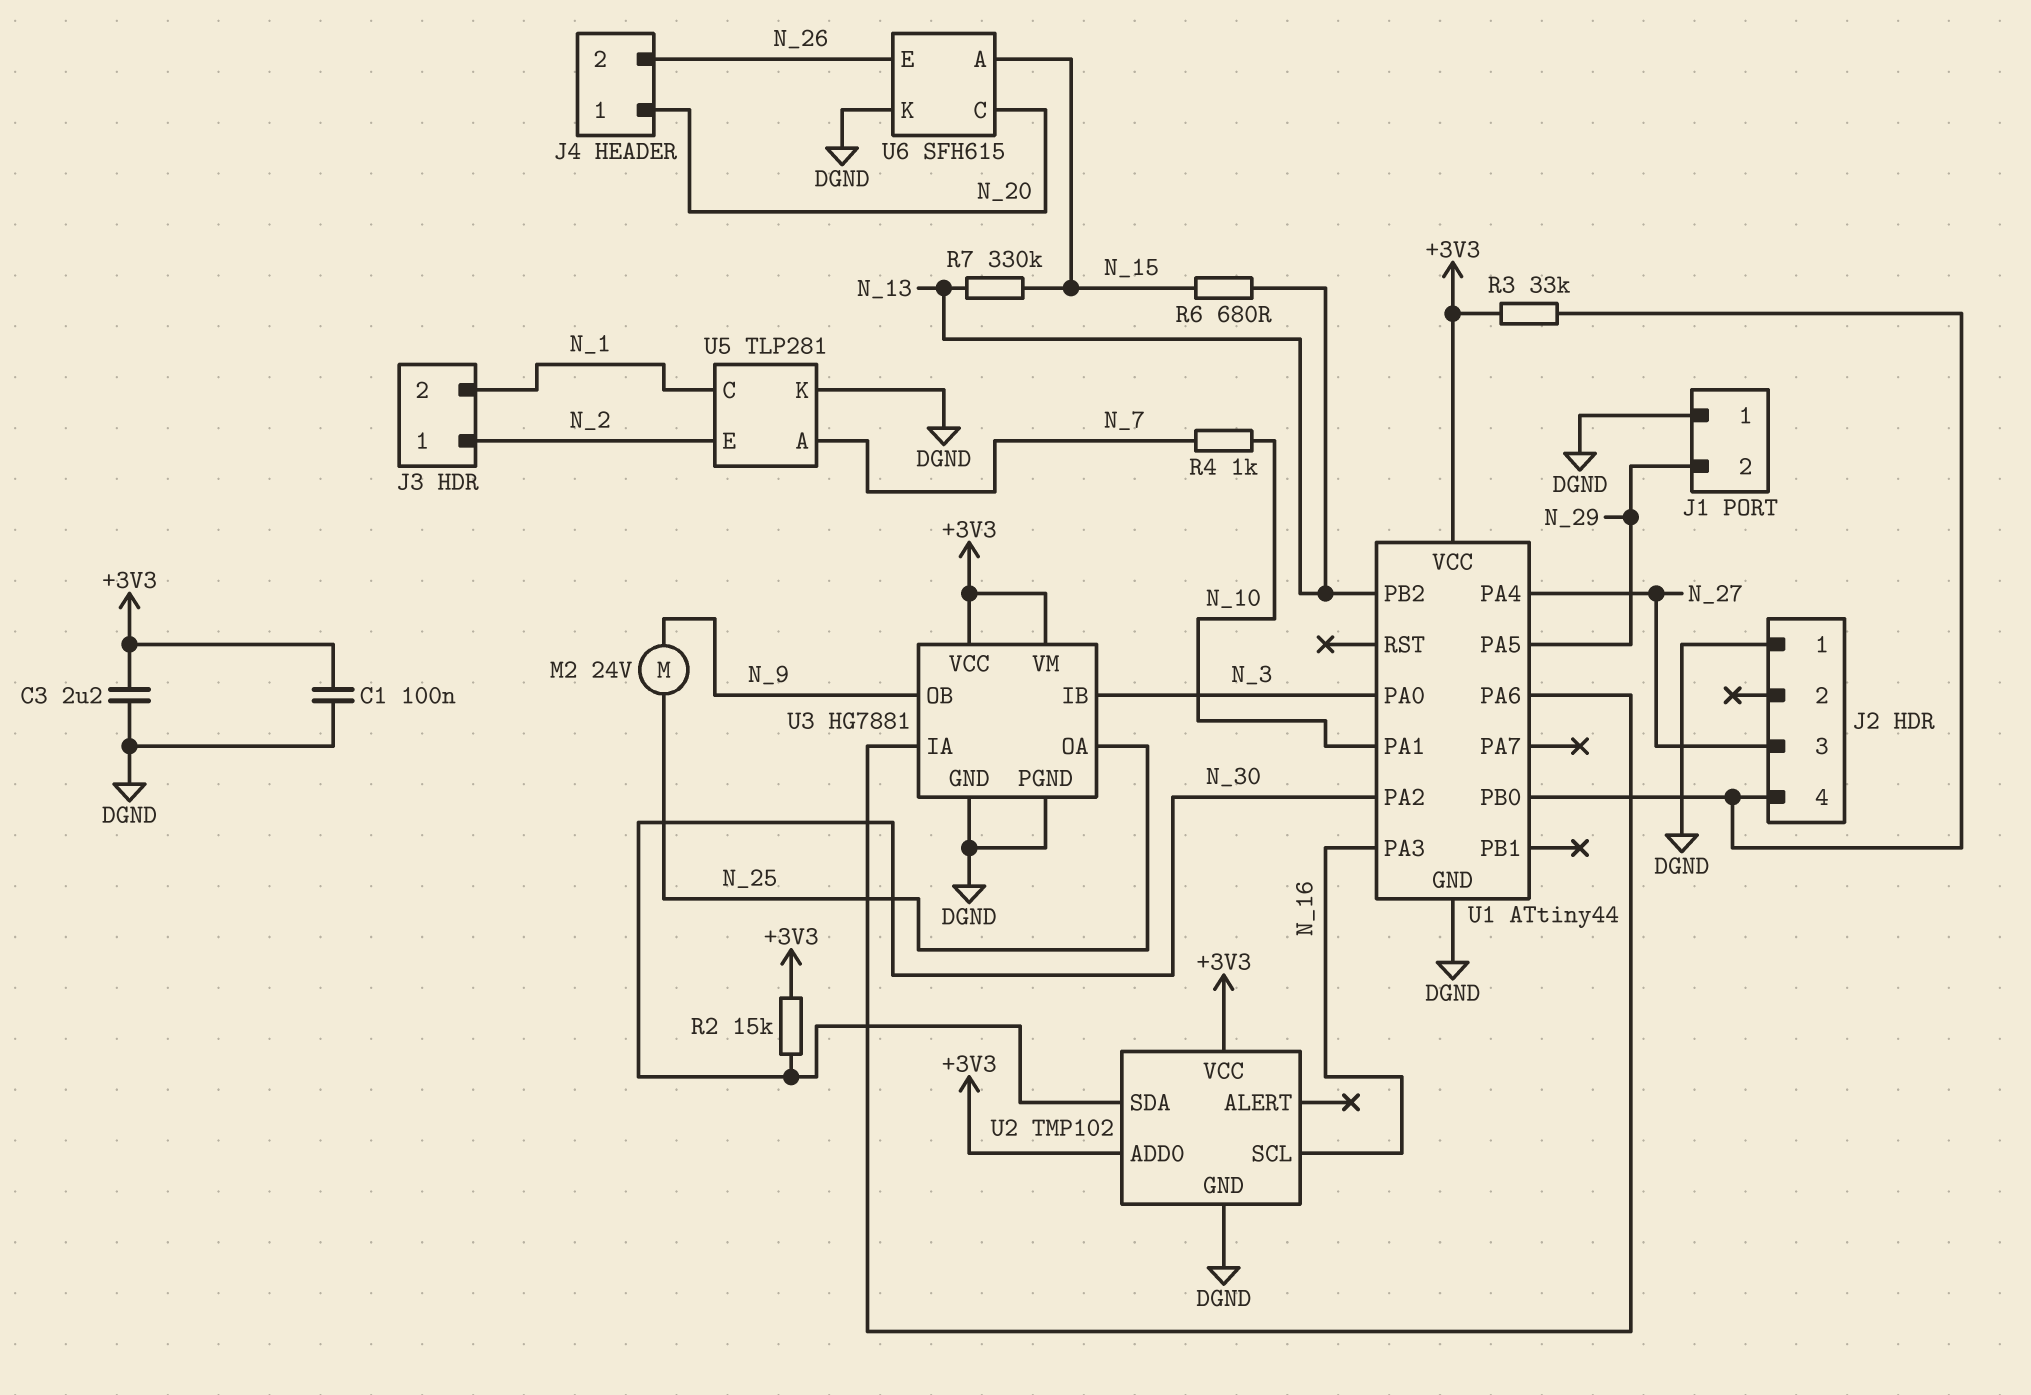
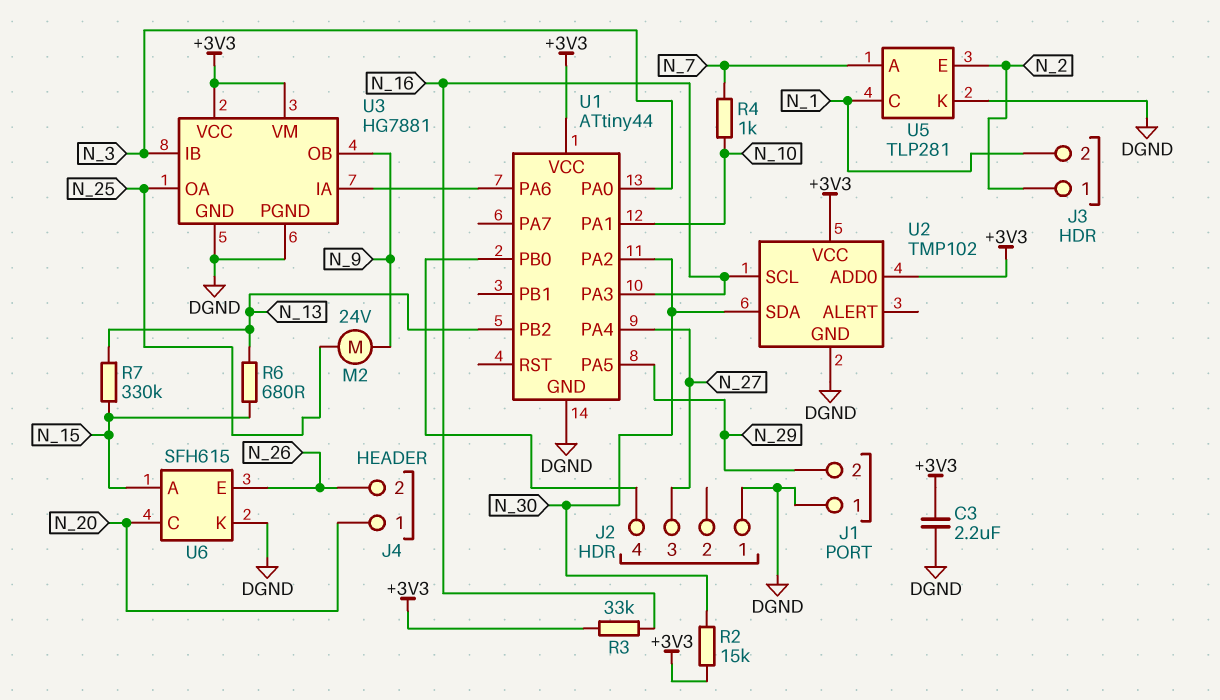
C1: 100nF (+3V3, DGND) -> none
R3: 33k (+3V3, J2/4) -> 33k (+3V3, N_16)

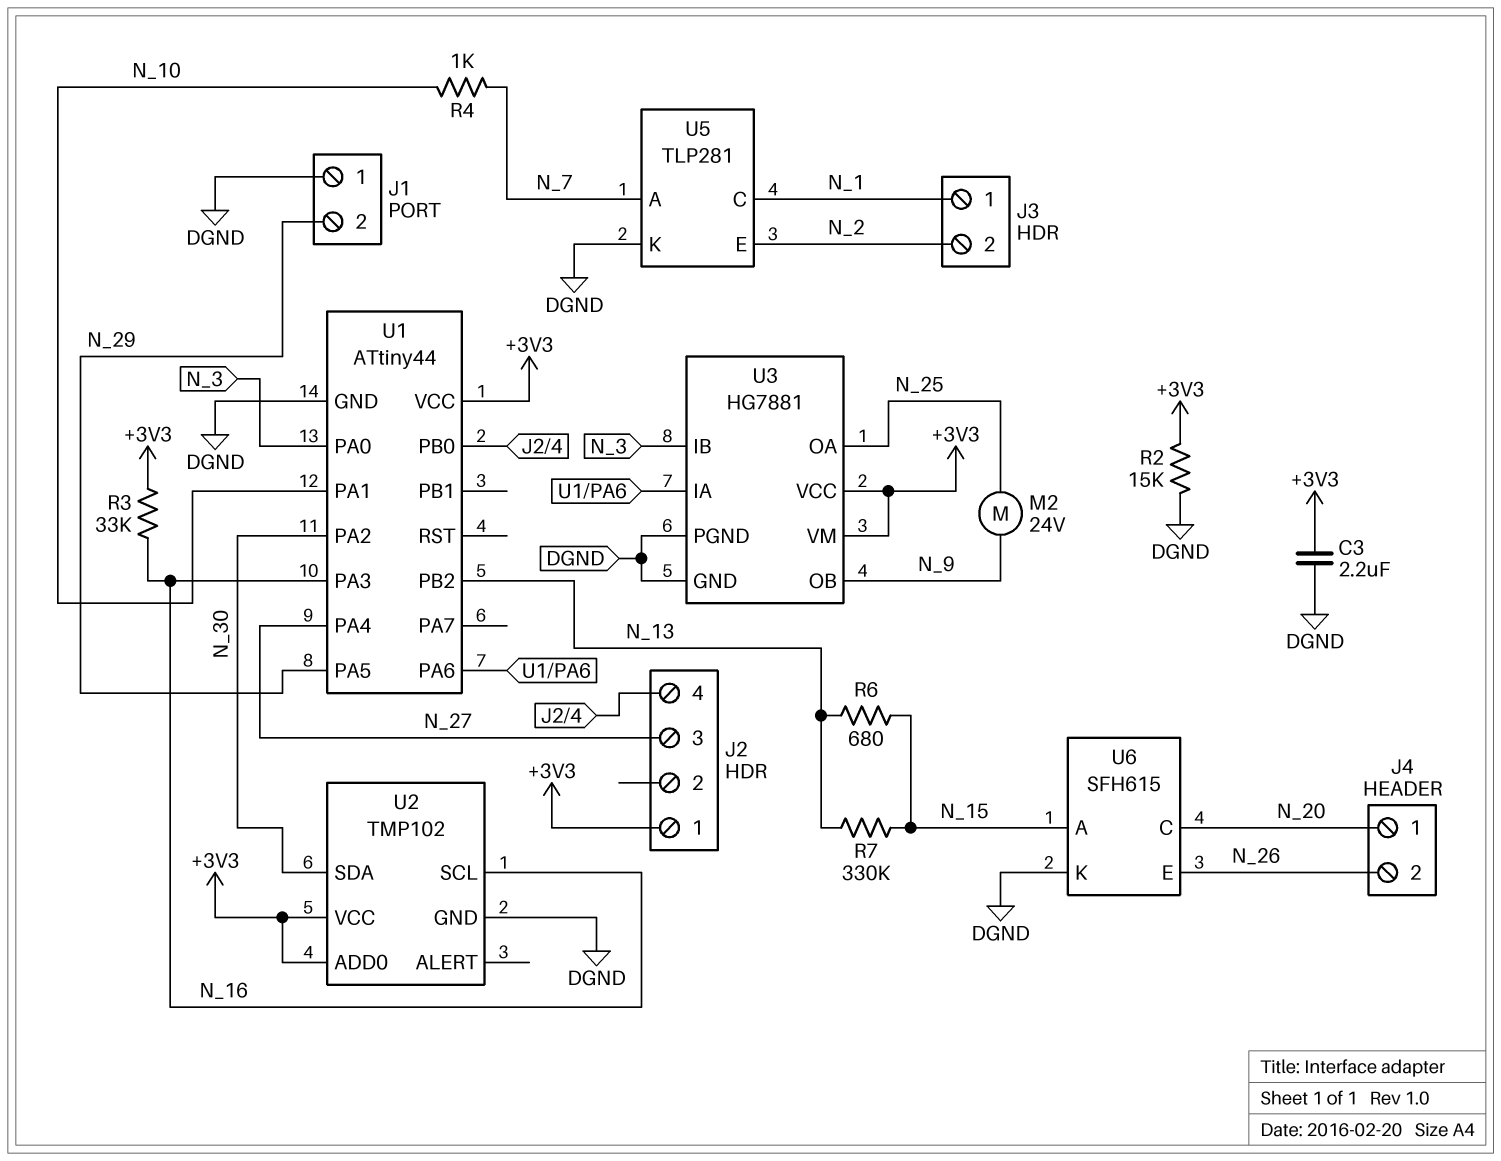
J2 pin 1: DGND -> +3V3
J3 pin 1: N_2 -> N_1
J3 pin 2: N_1 -> N_2
R2: 15k (+3V3, N_30) -> 15k (+3V3, DGND)

